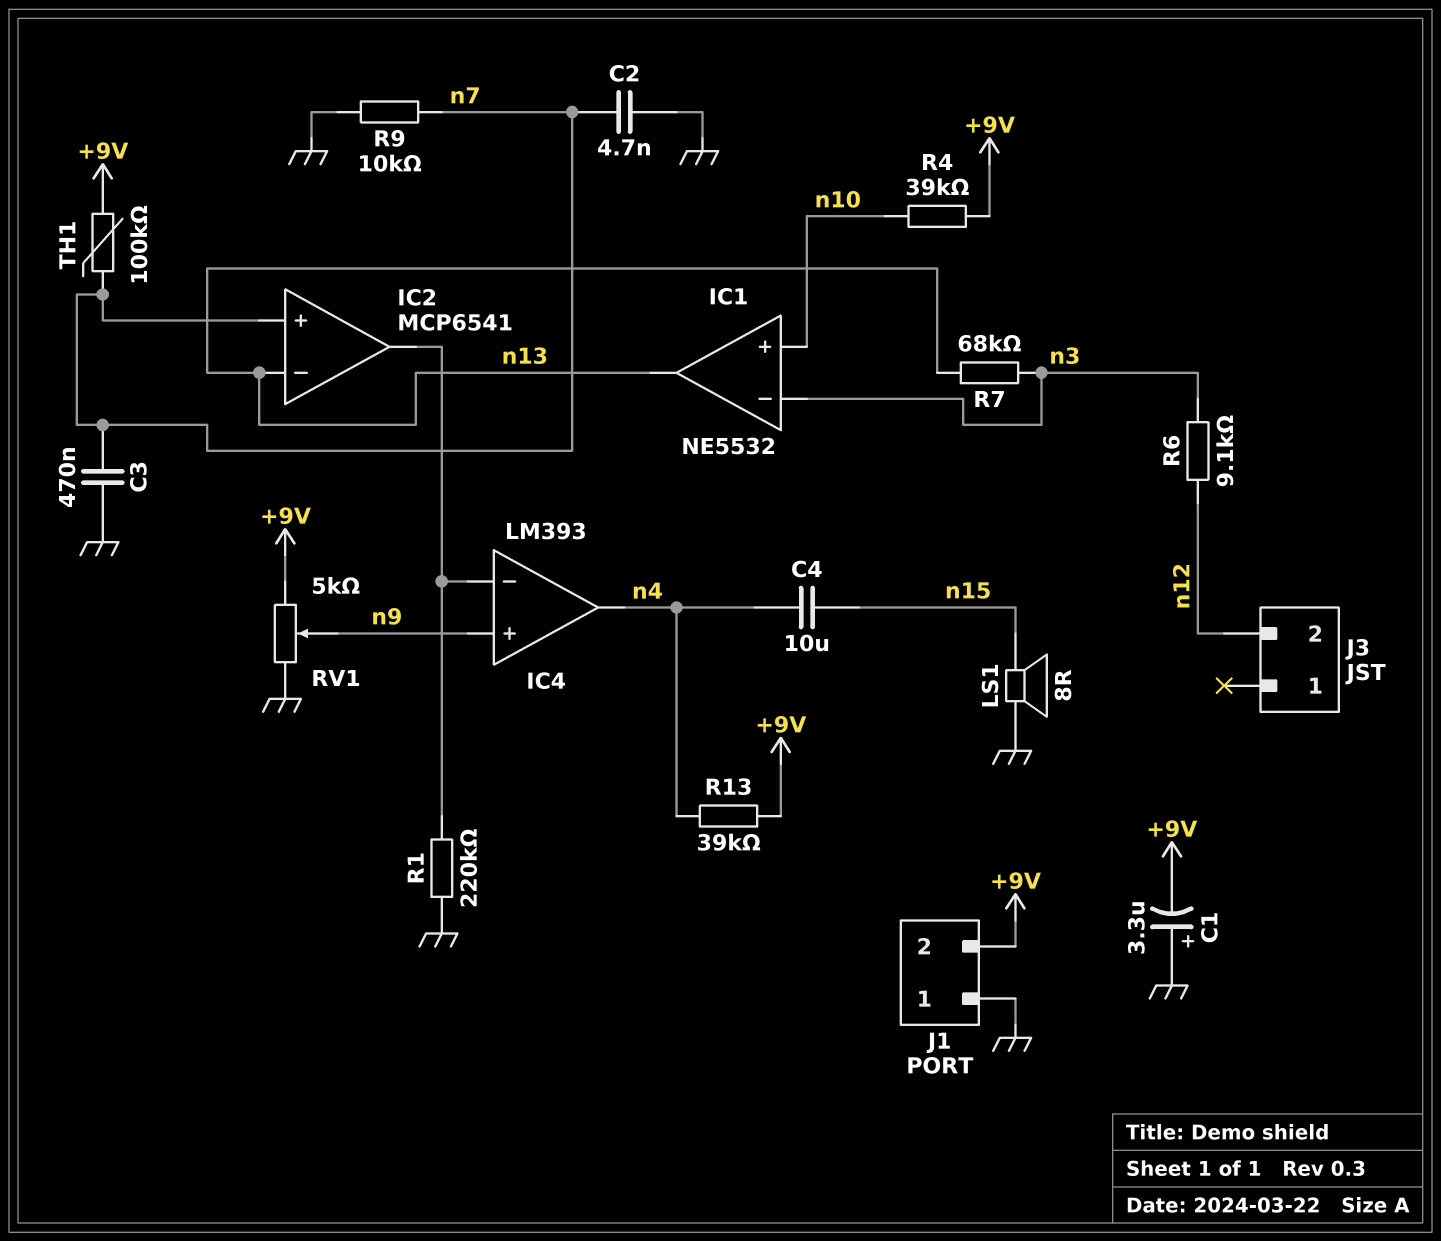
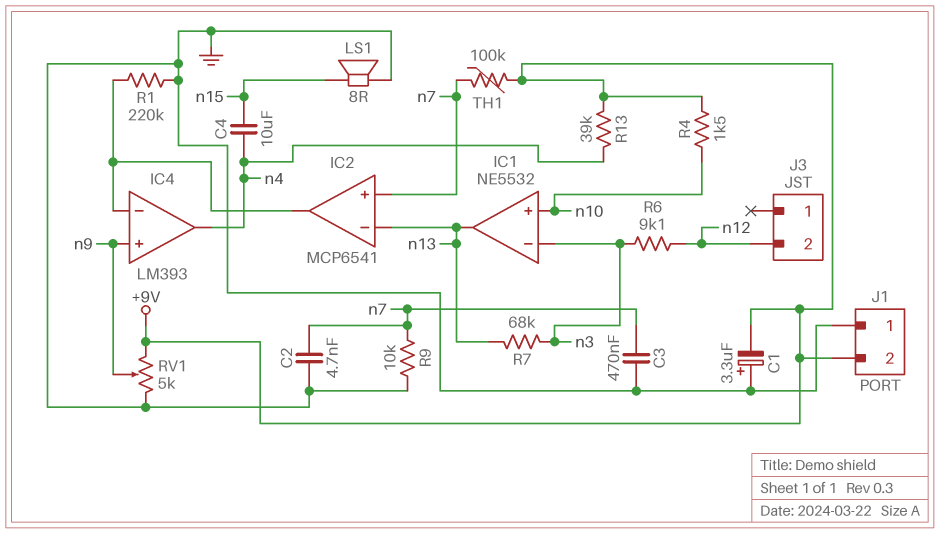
R4: 39k (+9V, n10) -> 1.5k (+9V, n10)

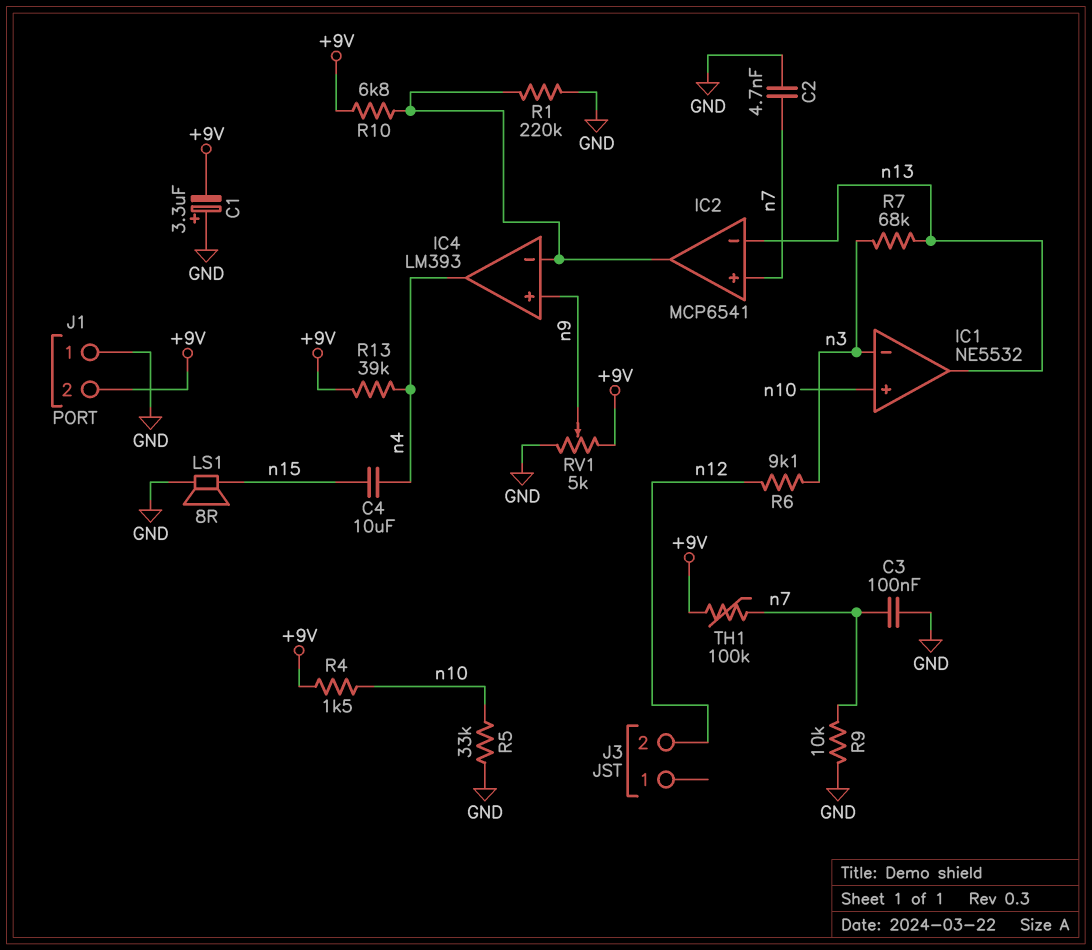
C3: 470nF (GND, n7) -> 100nF (GND, n7)
R5: none -> 33k (GND, n10)
R10: none -> 6.8k (+9V, IC2/out)

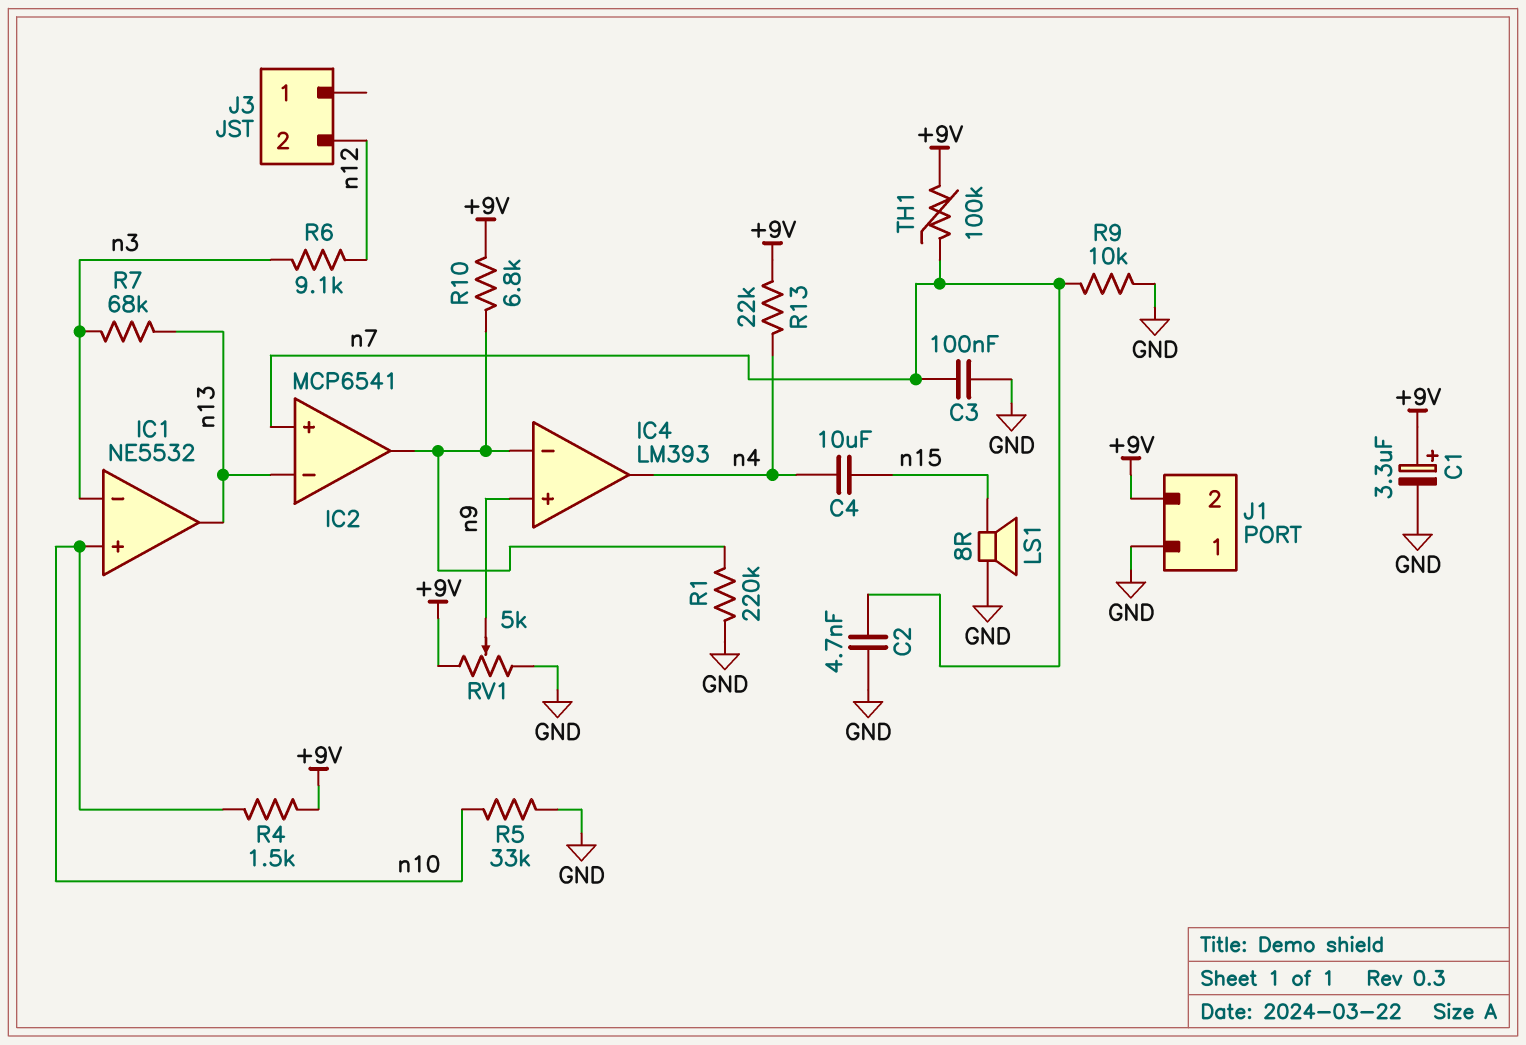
C1: 3.3uF (plus GND, minus +9V) -> 3.3uF (plus +9V, minus GND)
R13: 39k (+9V, n4) -> 22k (+9V, n4)

